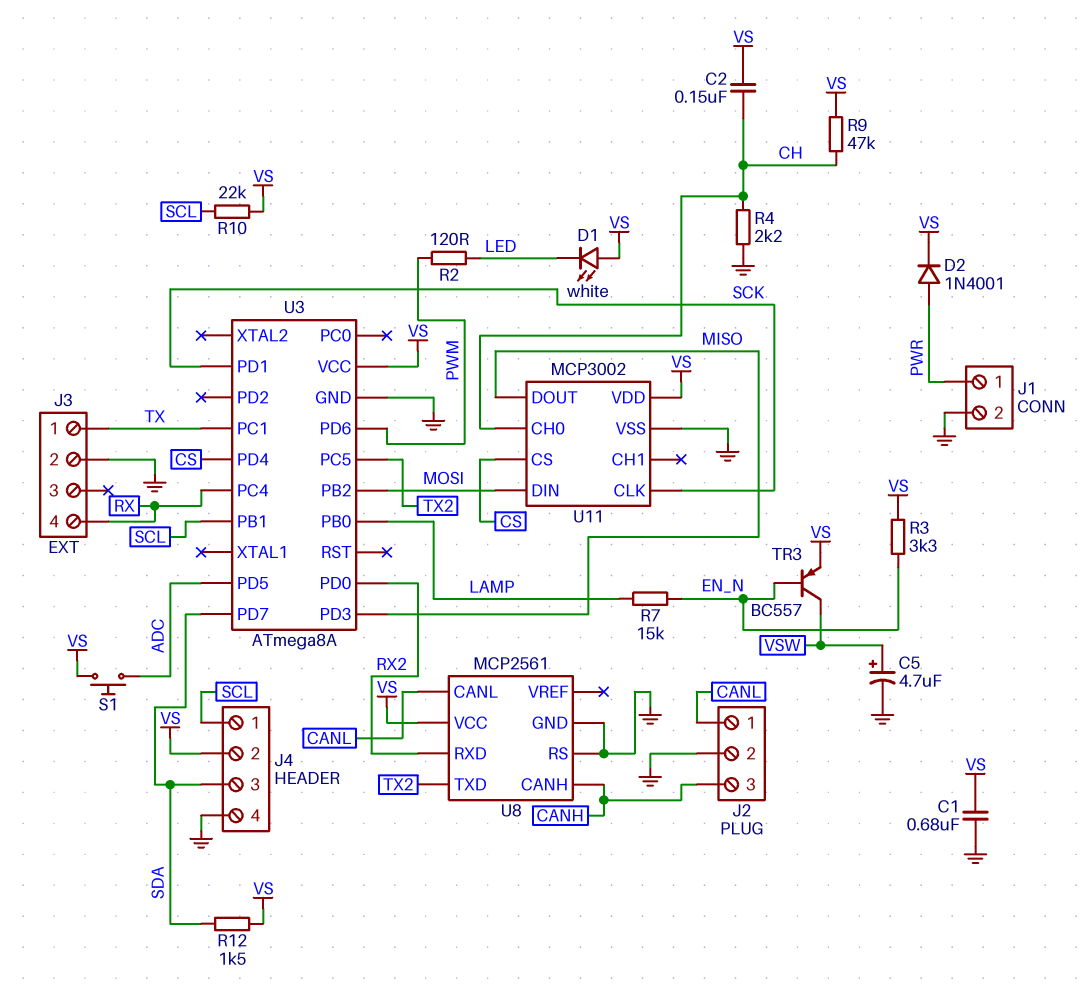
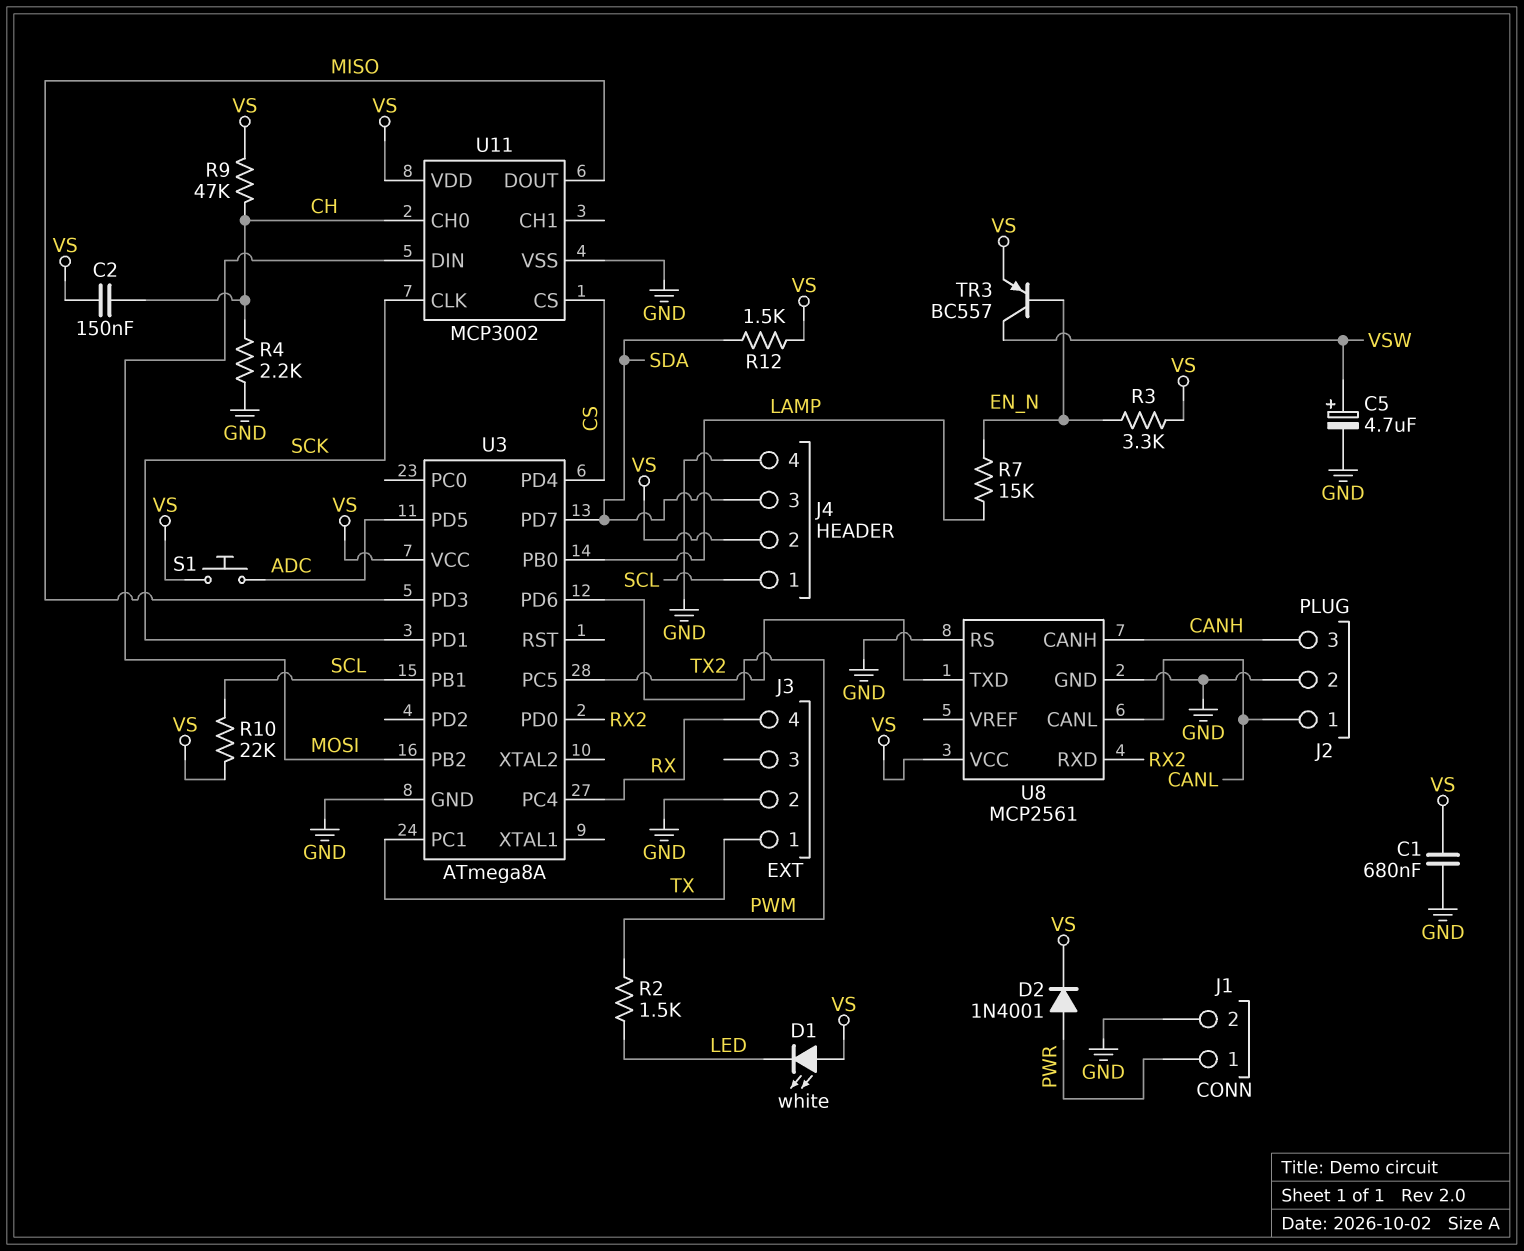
R2: 120 (LED, PWM) -> 1.5k (LED, PWM)

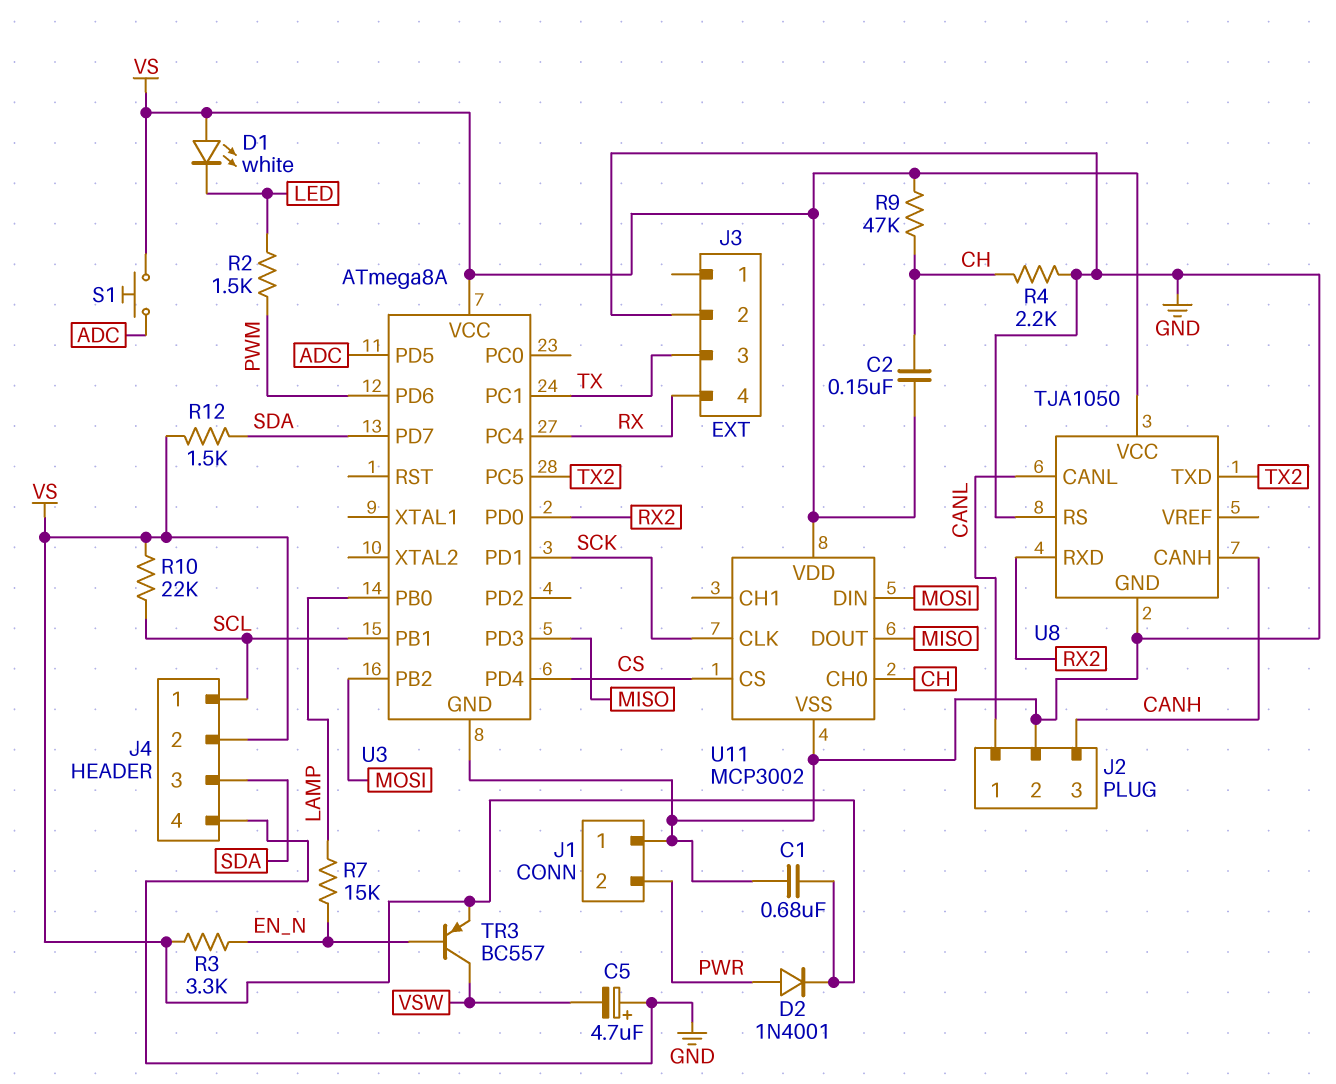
C5: 4.7uF (plus VSW, minus GND) -> 4.7uF (plus GND, minus VSW)
J1 pin 1: PWR -> GND
J1 pin 2: GND -> PWR
J3 pin 1: TX -> none
J3 pin 3: none -> TX
U8: MCP2561 -> TJA1050

